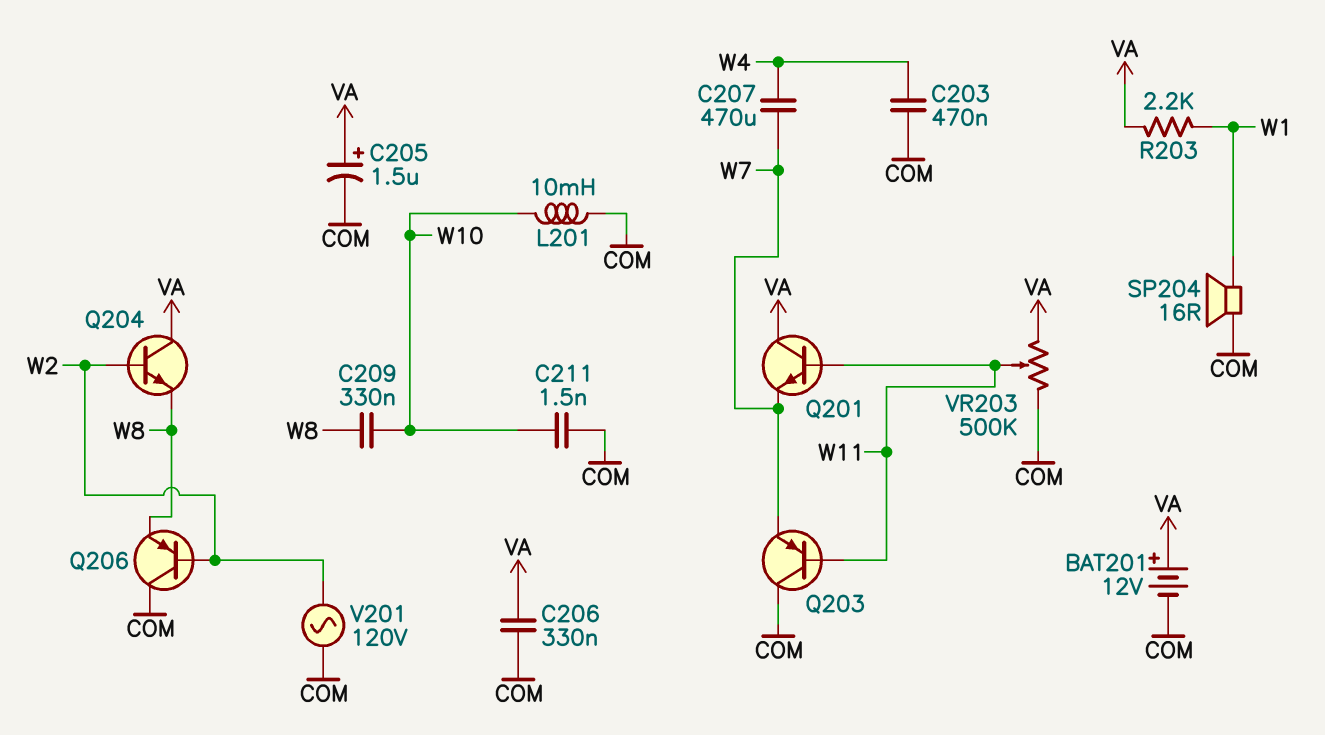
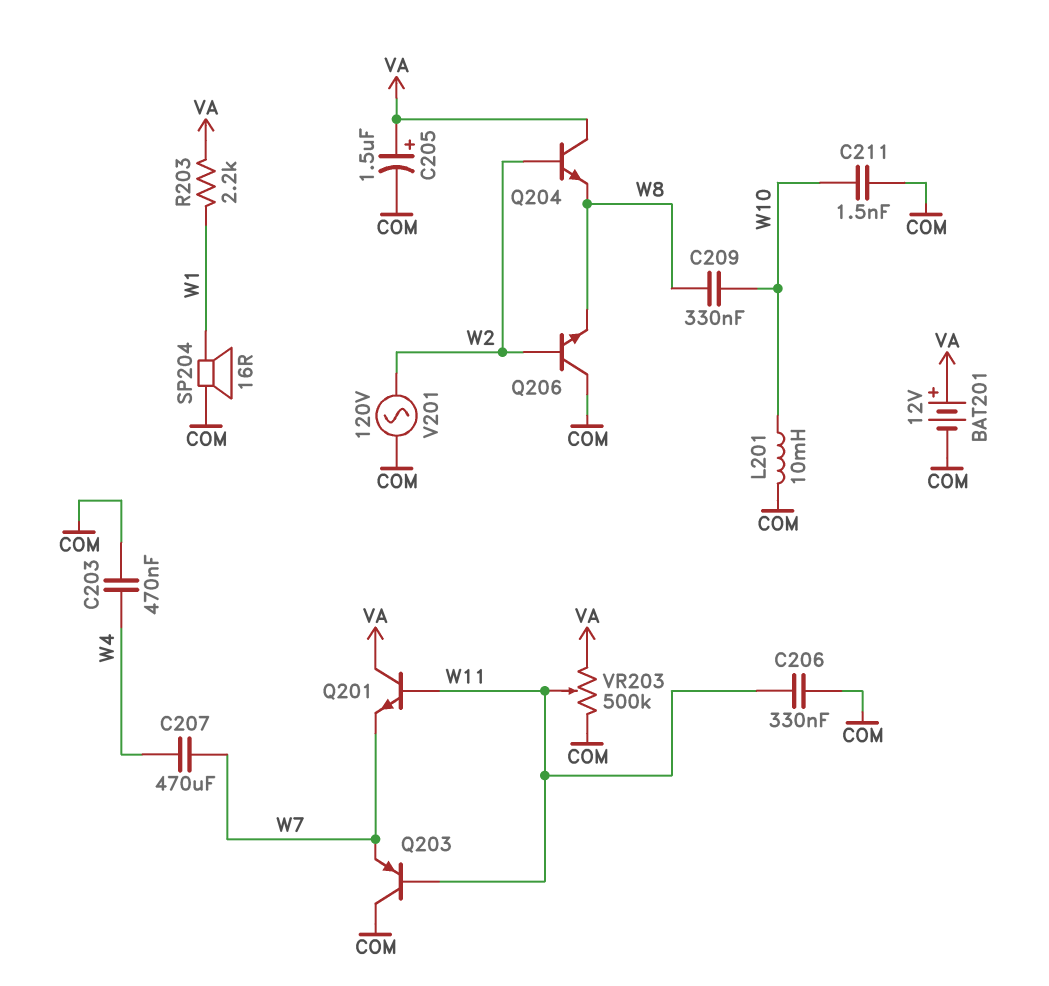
C206: 330nF (COM, VA) -> 330nF (COM, W11)
Q206: PNP (B W2, C COM, E W8) -> NPN (B W2, C COM, E W8)

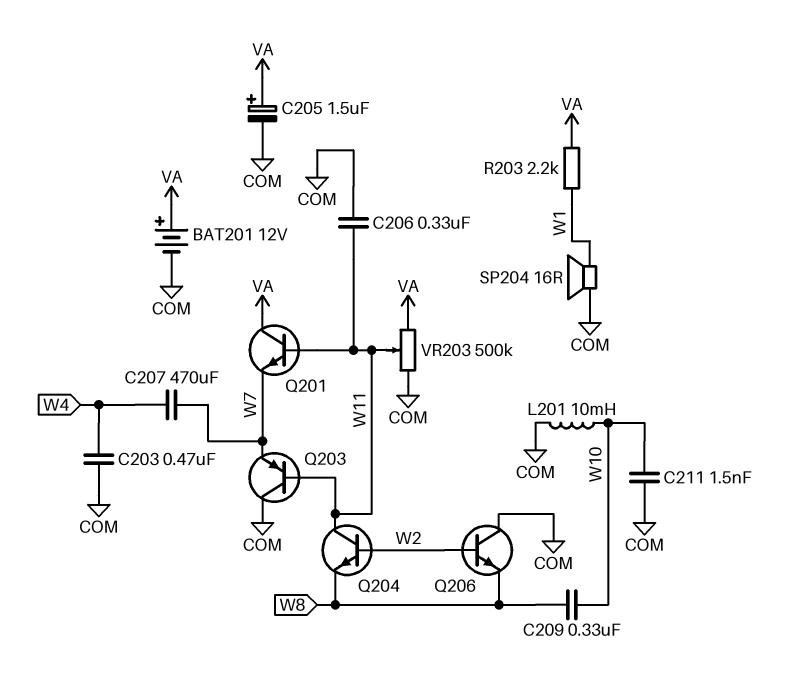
Q204: NPN (B W2, C VA, E W8) -> NPN (B W2, C W11, E W8)
V201: AC 120V (COM, W2) -> none

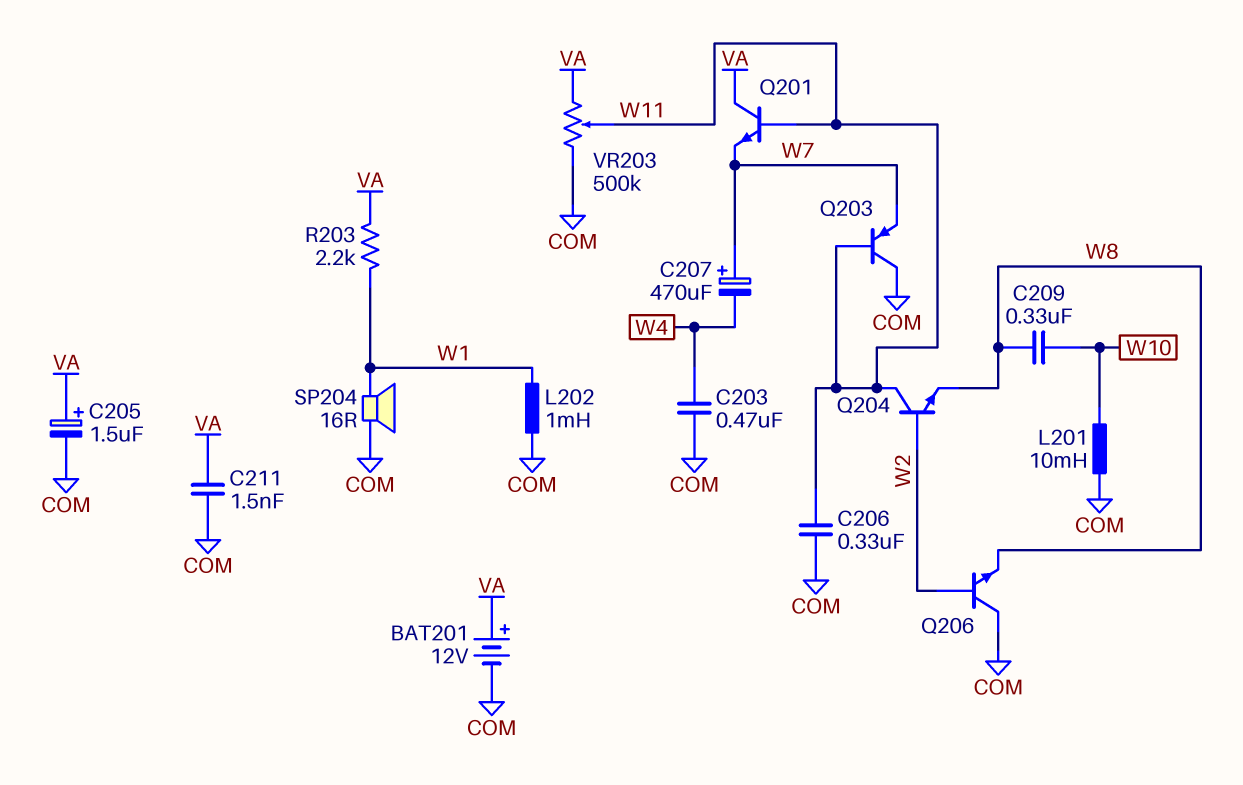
C207: 470uF (W4, W7) -> 470uF (plus W7, minus W4)
C211: 1.5nF (COM, W10) -> 1.5nF (COM, VA)
L202: none -> 1mH (COM, W1)

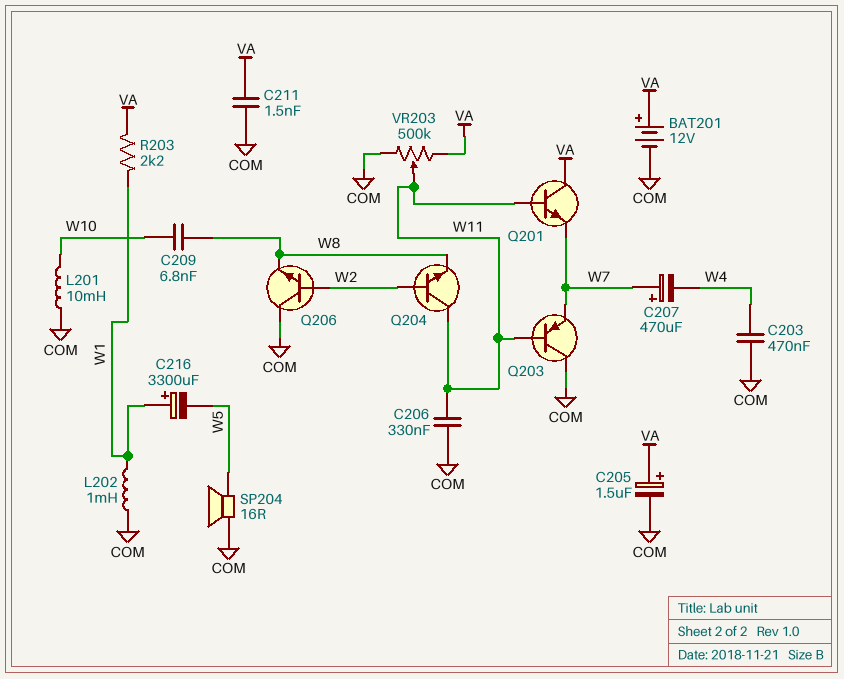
C209: 330nF (W8, W10) -> 6.8nF (W8, W10)
C216: none -> 3300uF (plus W1, minus W5)
SP204: speaker 16R (COM, W1) -> speaker 16R (COM, W5)

